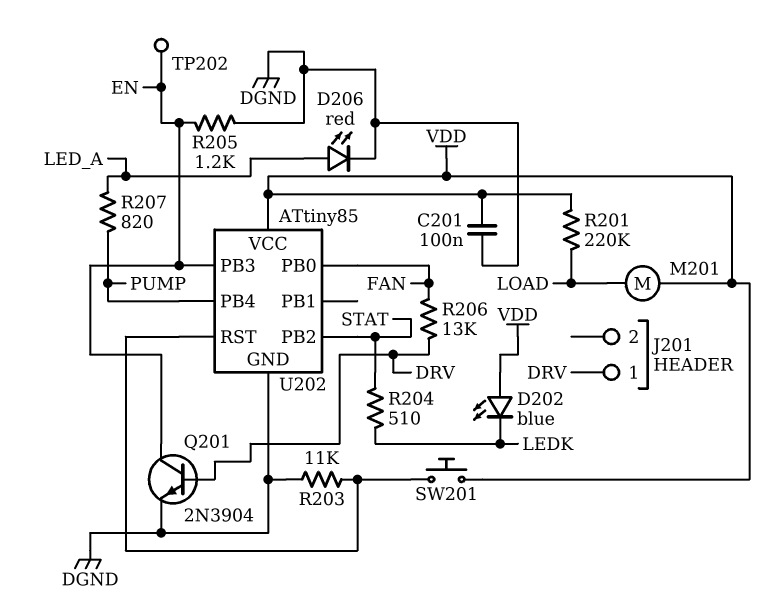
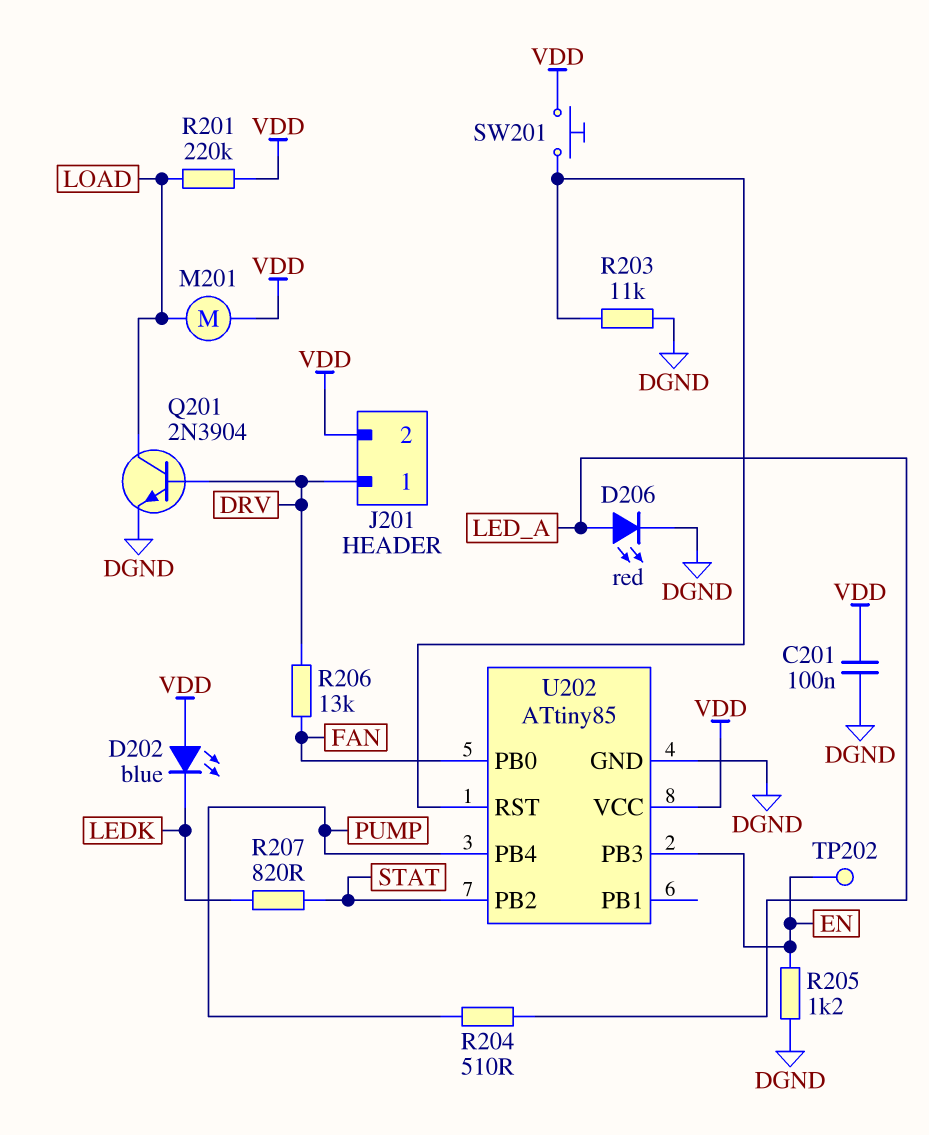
J201 pin 2: none -> VDD
Q201: NPN 2N3904 (B DRV, C EN, E DGND) -> NPN 2N3904 (B DRV, C LOAD, E DGND)
R204: 510 (LEDK, STAT) -> 510 (LED_A, PUMP)
R207: 820 (LED_A, PUMP) -> 820 (LEDK, STAT)

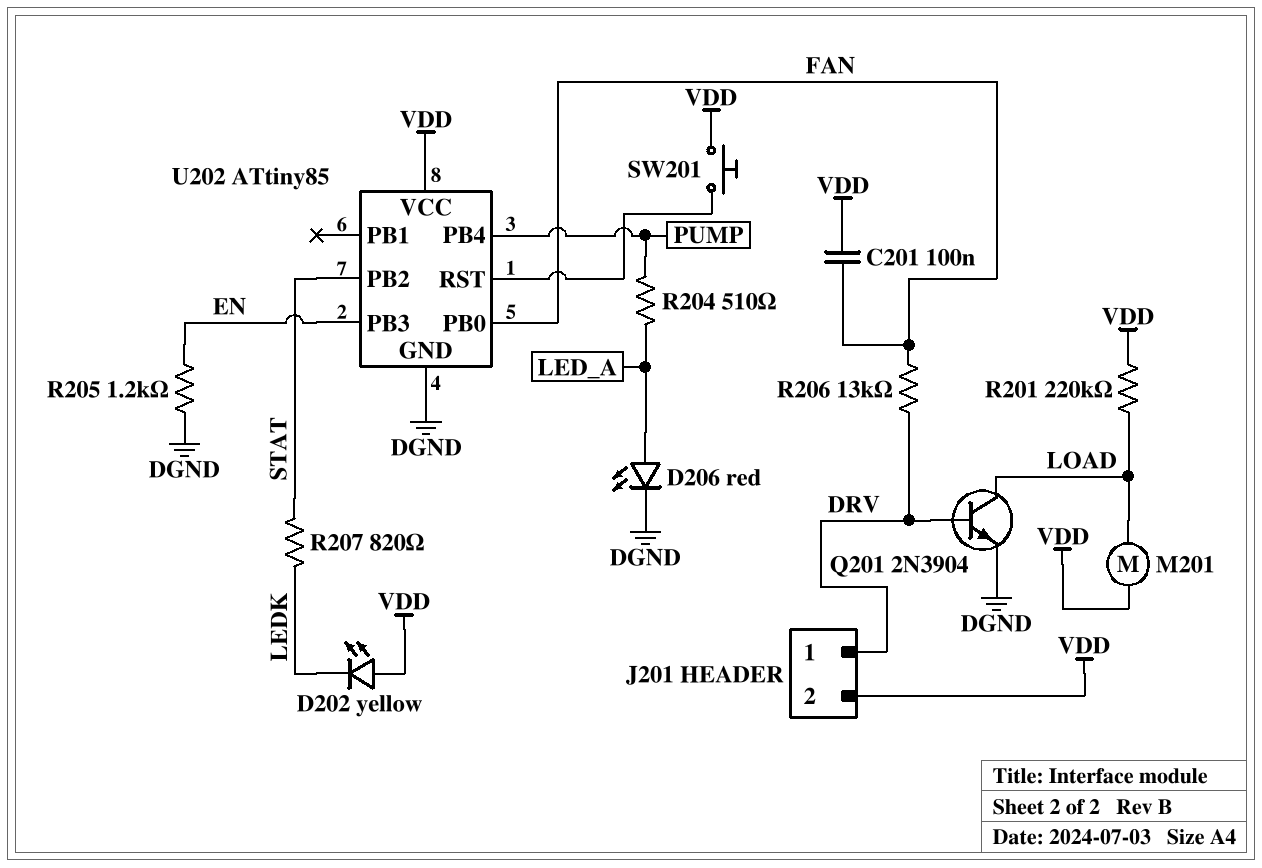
C201: 100nF (DGND, VDD) -> 100nF (FAN, VDD)
D202: LED blue (A VDD, K LEDK) -> LED yellow (A VDD, K LEDK)
R203: 11k (DGND, U202/RST) -> none
TP202: test point (EN) -> none

